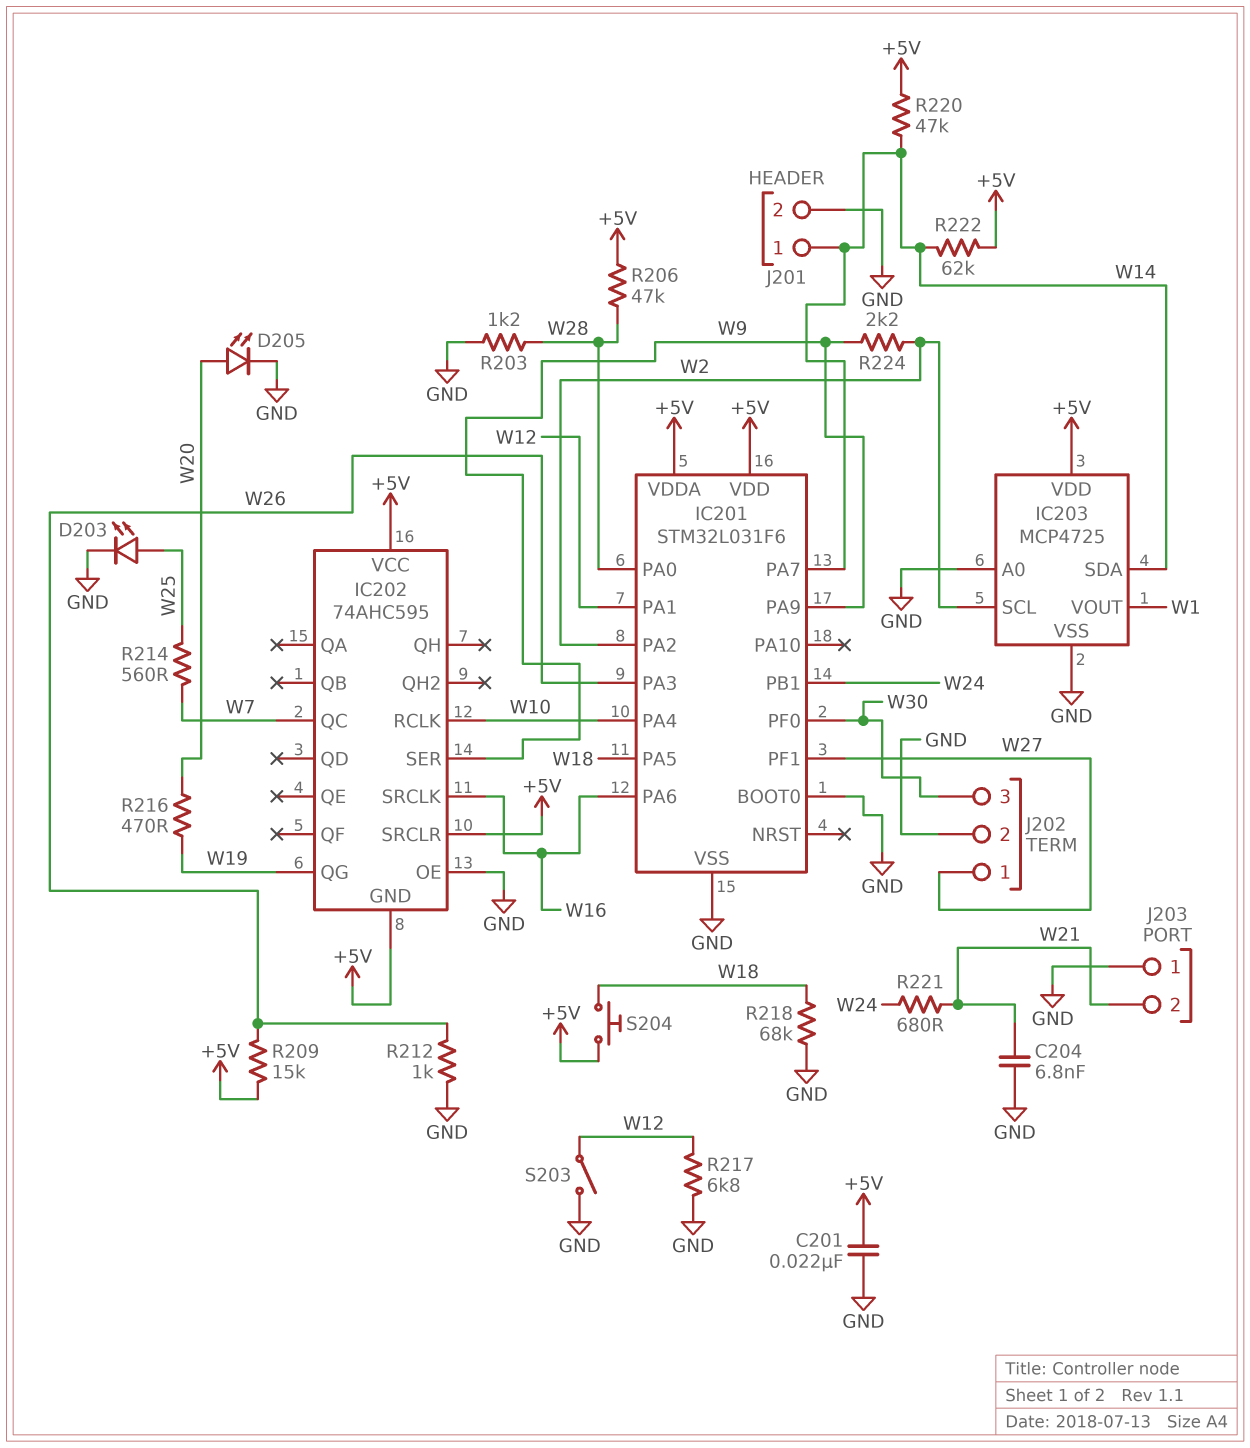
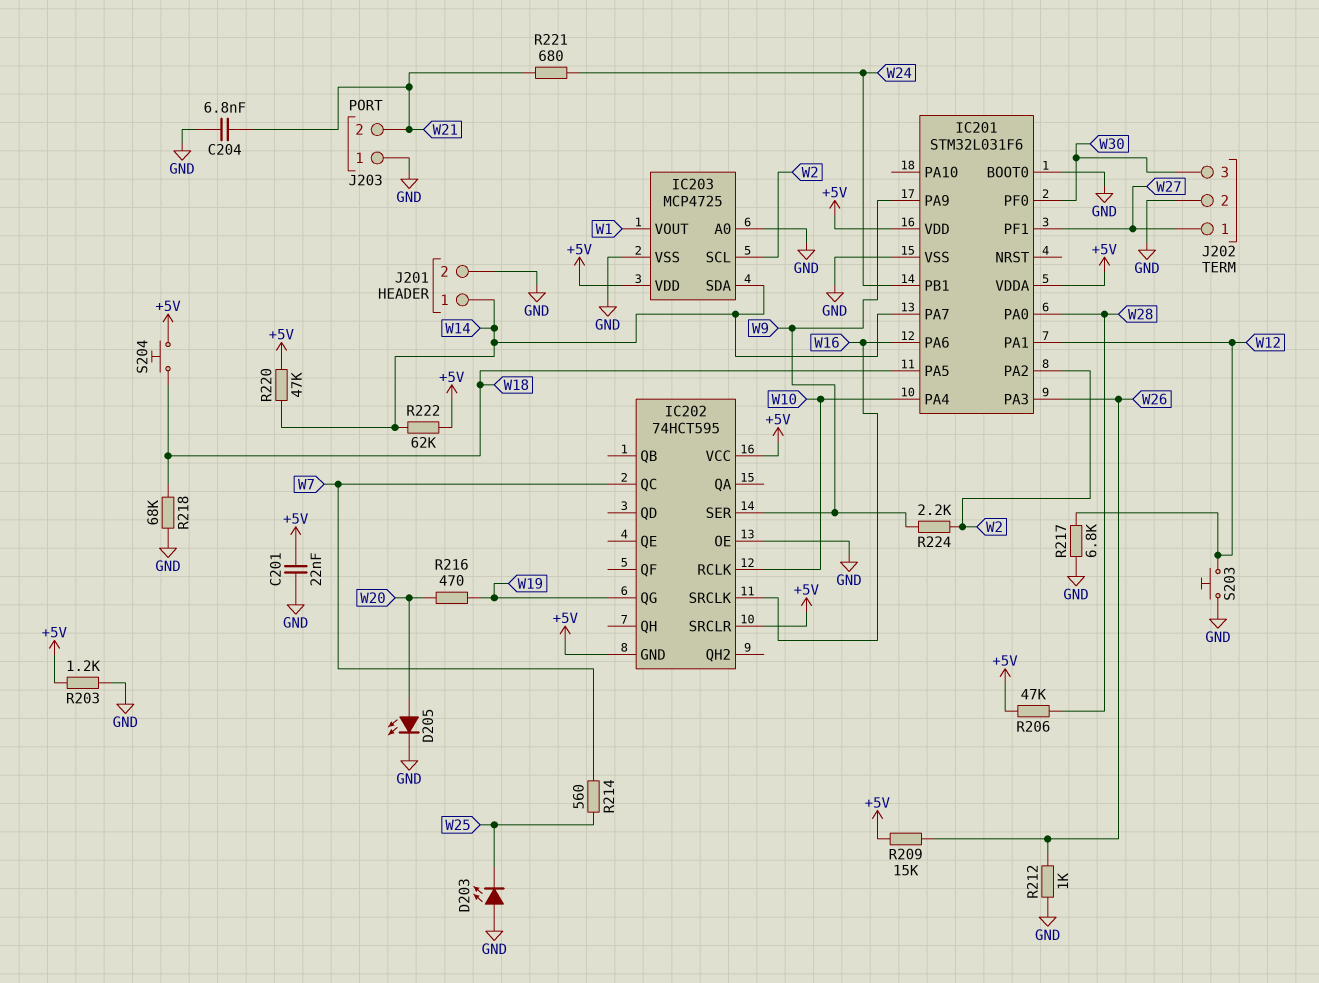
D203: LED (A W25, K GND) -> LED (A GND, K W25)
IC202: 74AHC595 -> 74HCT595
R203: 1.2k (GND, W28) -> 1.2k (+5V, GND)
S203: switch (GND, W12) -> button (GND, W12)

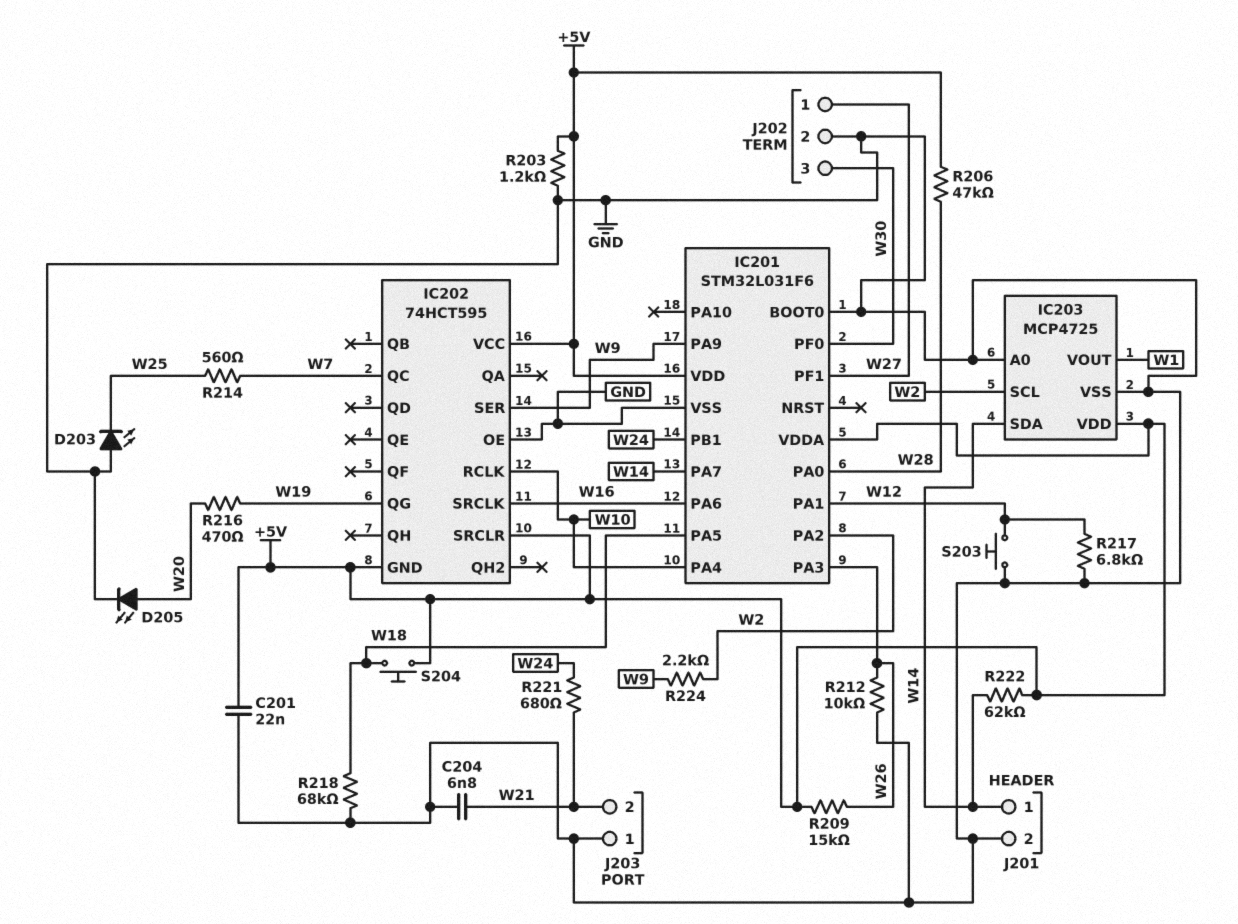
R212: 1k (GND, W26) -> 10k (GND, W26)
R220: 47k (+5V, W14) -> none

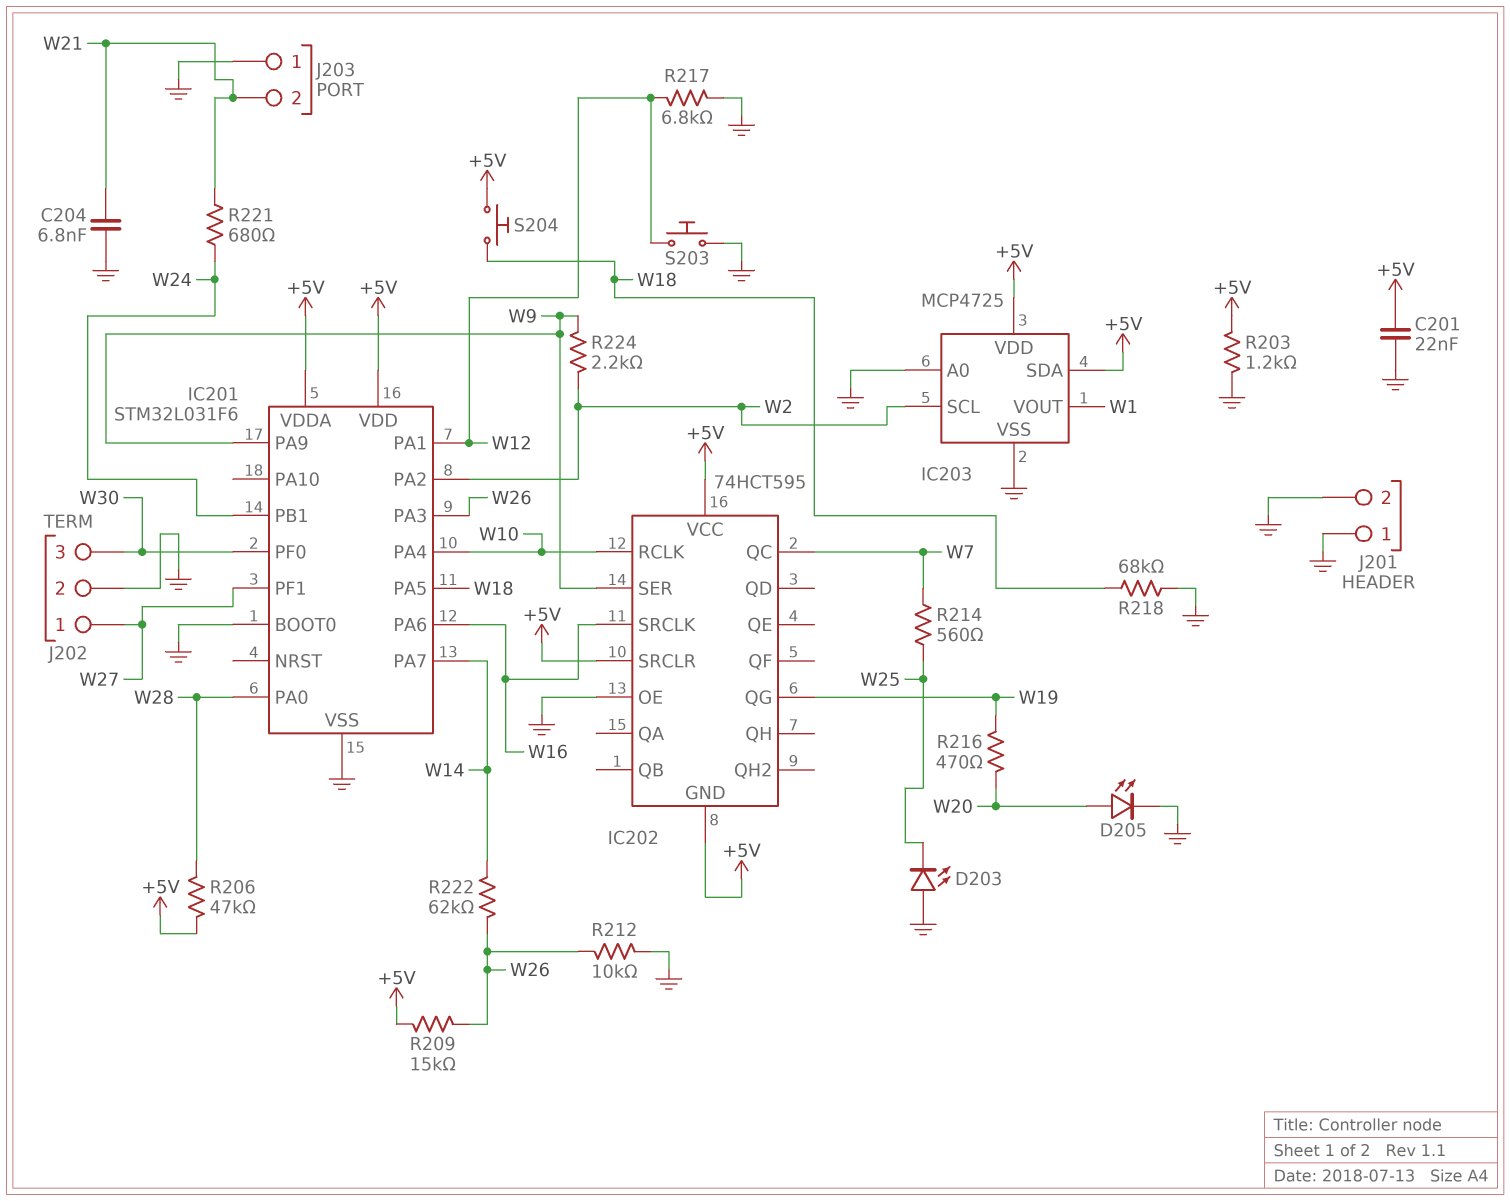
IC203 pin SDA: W14 -> +5V
J201 pin 1: W14 -> GND
R222: 62k (+5V, W14) -> 62k (W14, W26)

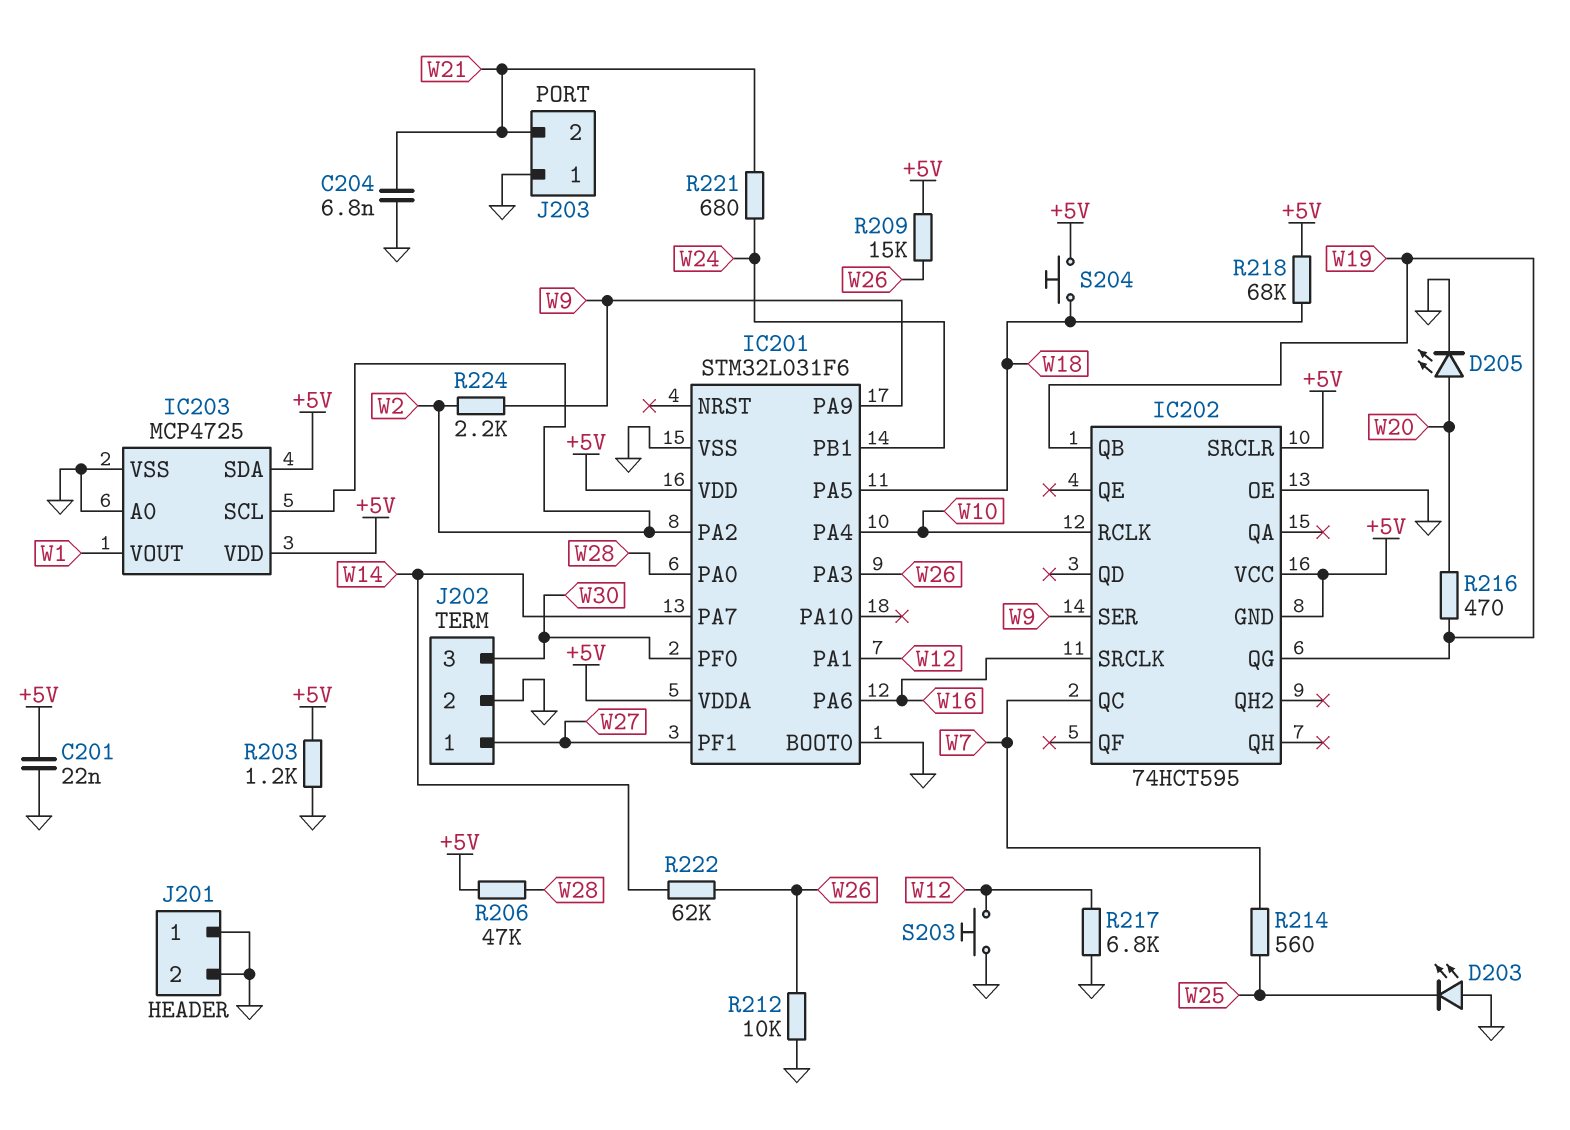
IC202 pin QB: none -> W19
R218: 68k (GND, W18) -> 68k (+5V, W18)

